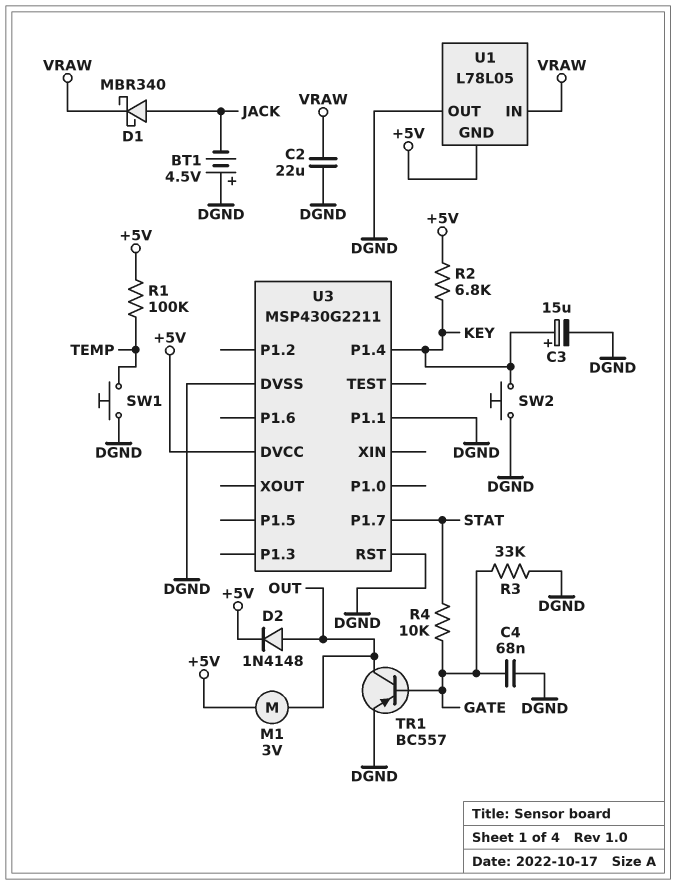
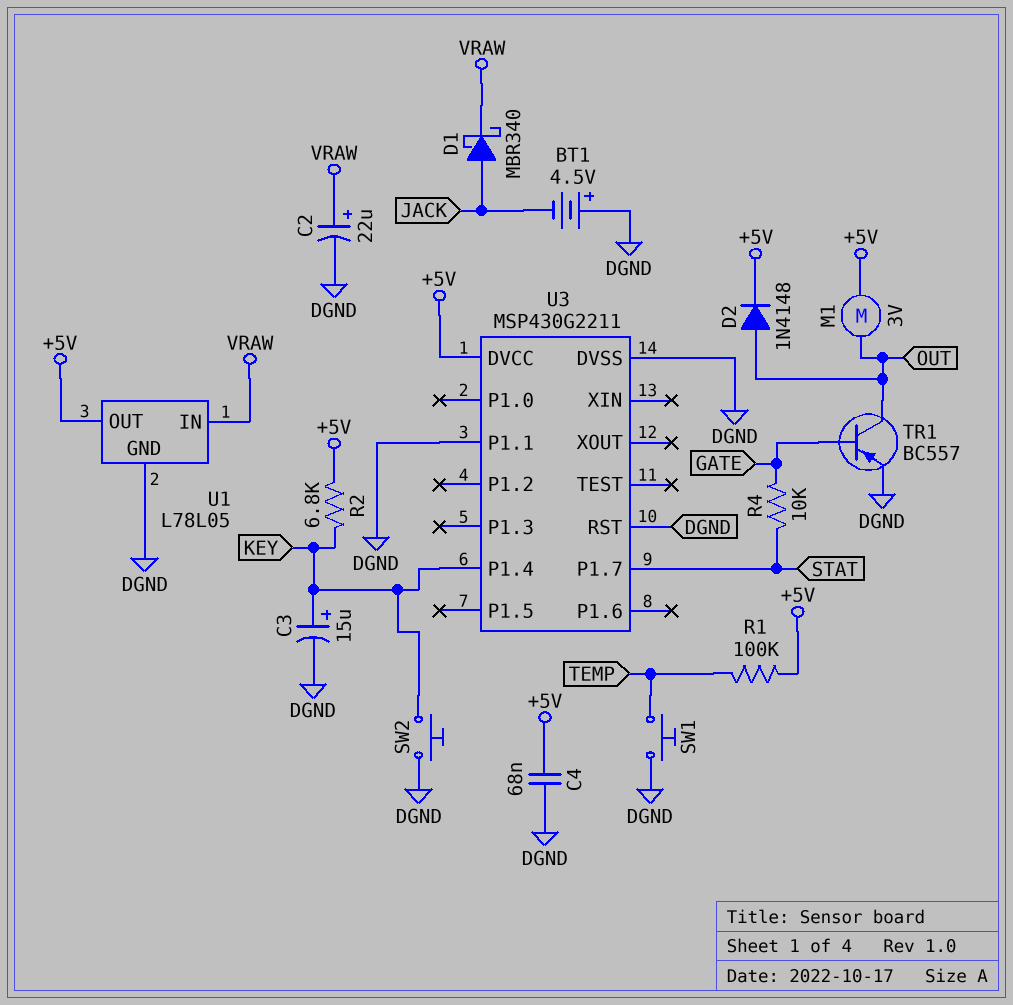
C2: 22uF (DGND, VRAW) -> 22uF (plus VRAW, minus DGND)
C4: 68nF (DGND, GATE) -> 68nF (+5V, DGND)
R3: 33k (DGND, GATE) -> none
U1 pin GND: +5V -> DGND
U1 pin OUT: DGND -> +5V

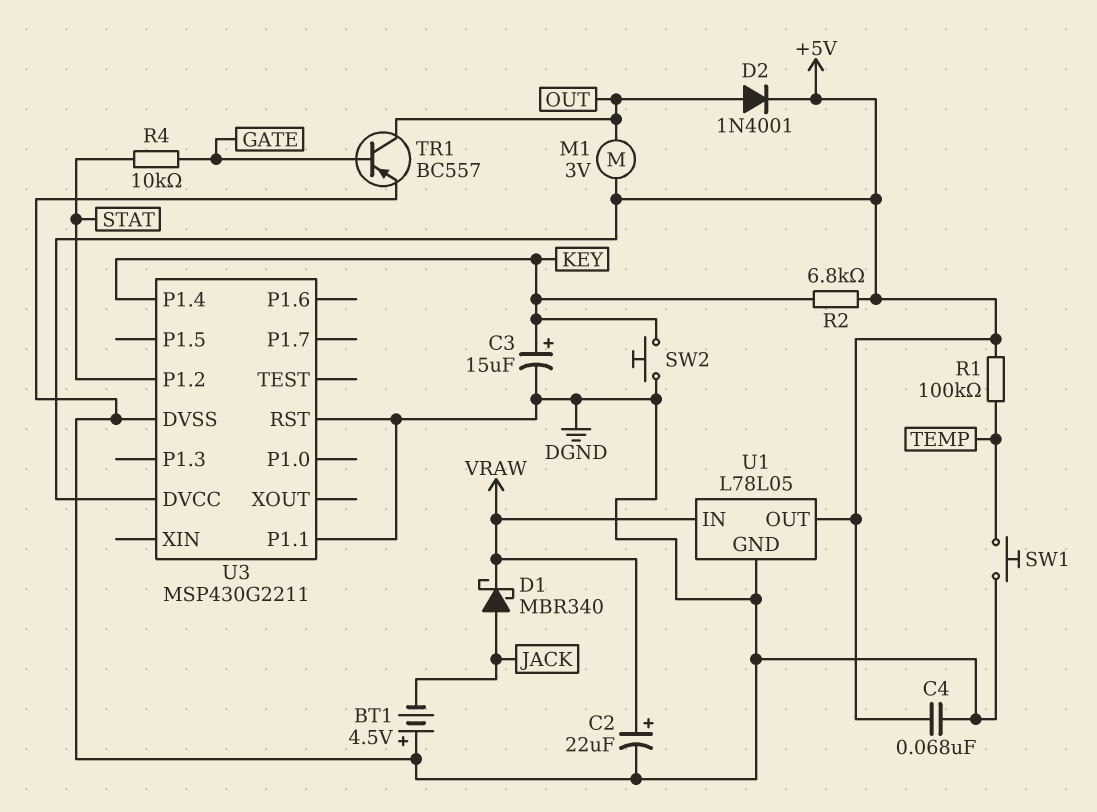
D2: diode 1N4148 (A OUT, K +5V) -> diode 1N4001 (A OUT, K +5V)
U3 pin P1.2: none -> STAT
U3 pin P1.7: STAT -> none

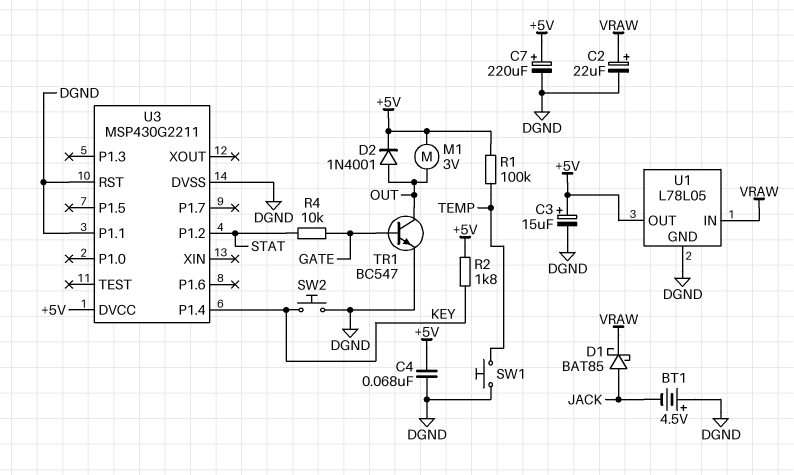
C3: 15uF (plus KEY, minus DGND) -> 15uF (plus +5V, minus DGND)
C7: none -> 220uF (plus +5V, minus DGND)
D1: schottky MBR340 (A JACK, K VRAW) -> schottky BAT85 (A JACK, K VRAW)
R2: 6.8k (+5V, KEY) -> 1.8k (+5V, KEY)
TR1: PNP BC557 (B GATE, C OUT, E DGND) -> NPN BC547 (B GATE, C OUT, E DGND)

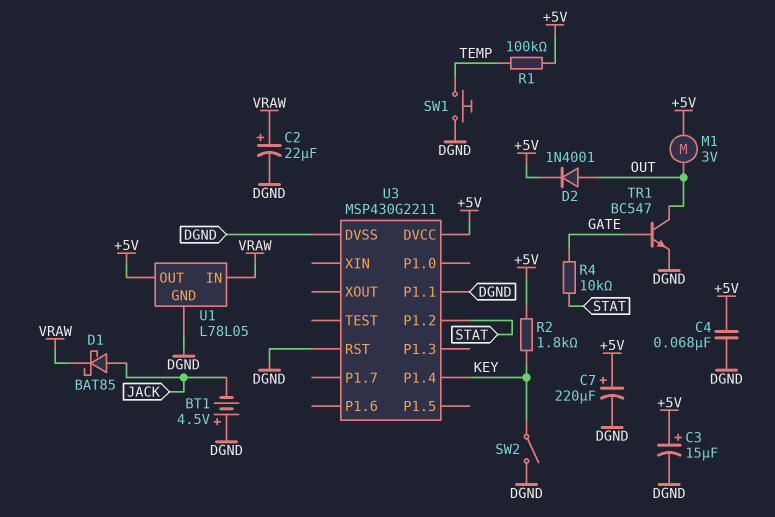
SW2: button (DGND, KEY) -> switch (DGND, KEY)

